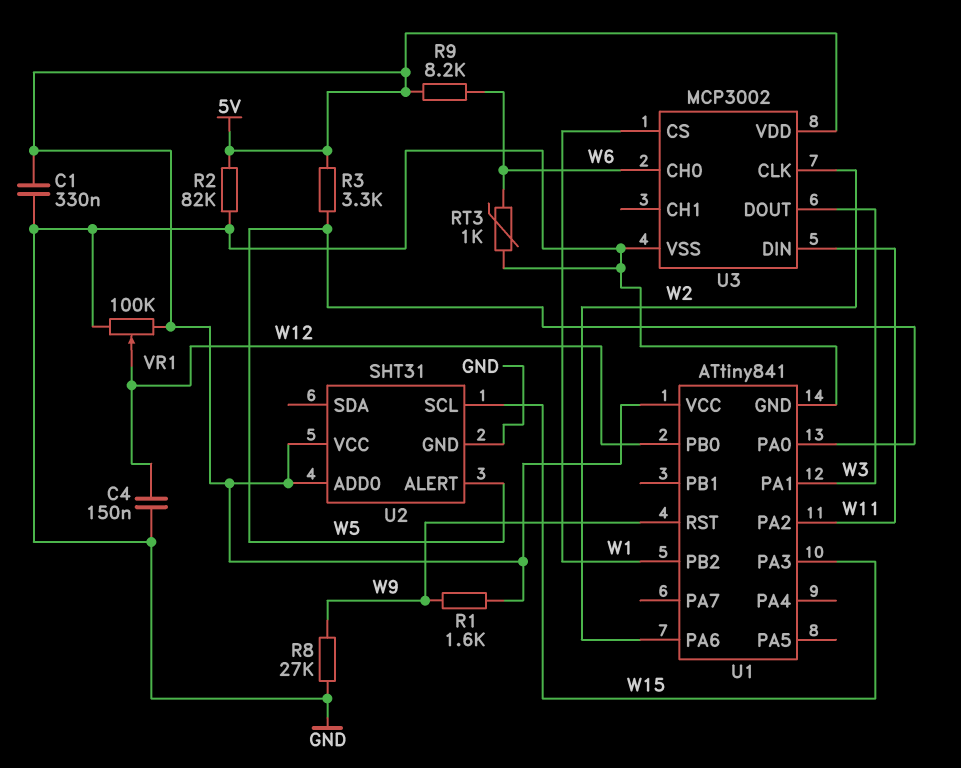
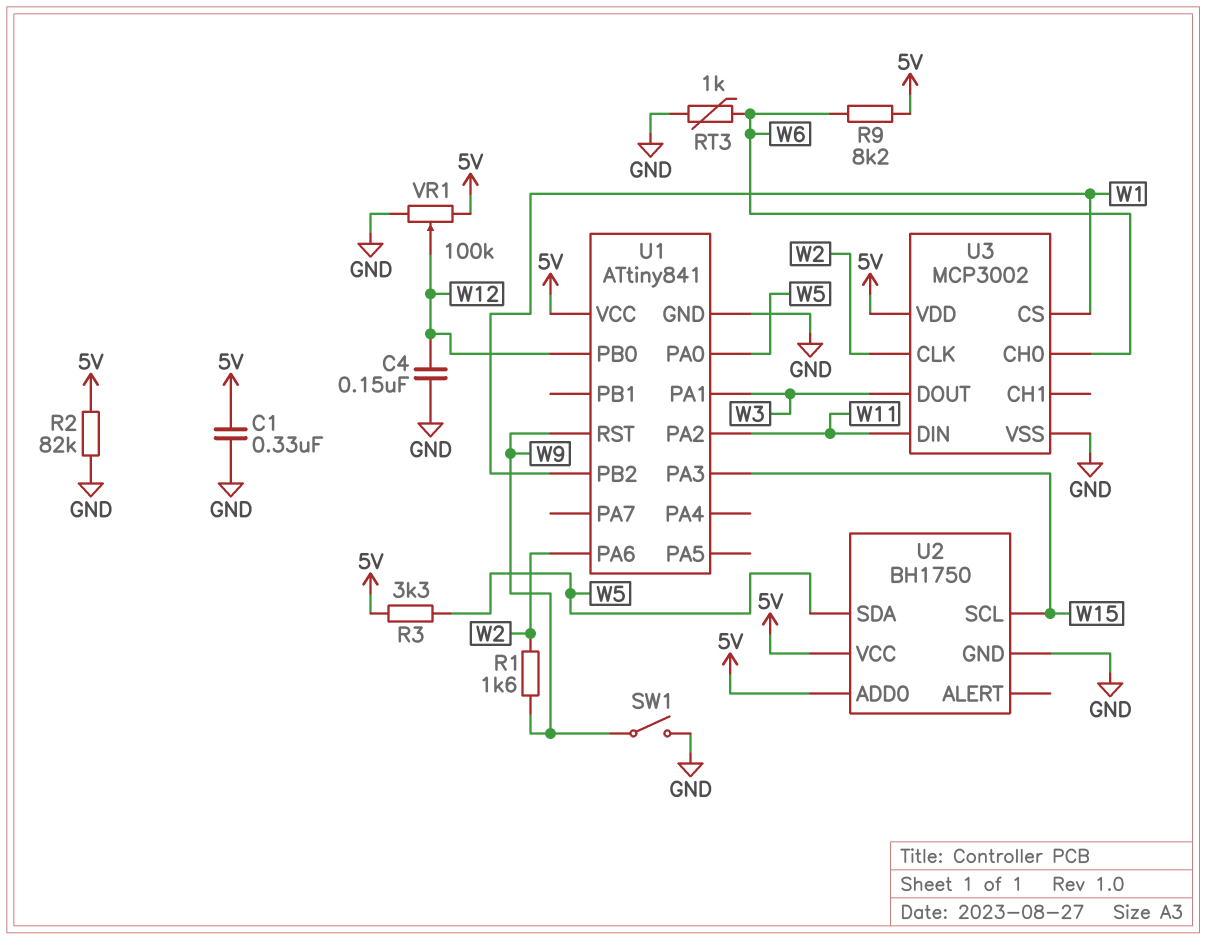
R1: 1.6k (5V, W9) -> 1.6k (W2, W9)
R8: 27k (GND, W9) -> none
SW1: none -> switch (GND, W9)
U2: SHT31 -> BH1750
U2 pin ALERT: W5 -> none
U2 pin SDA: none -> W5

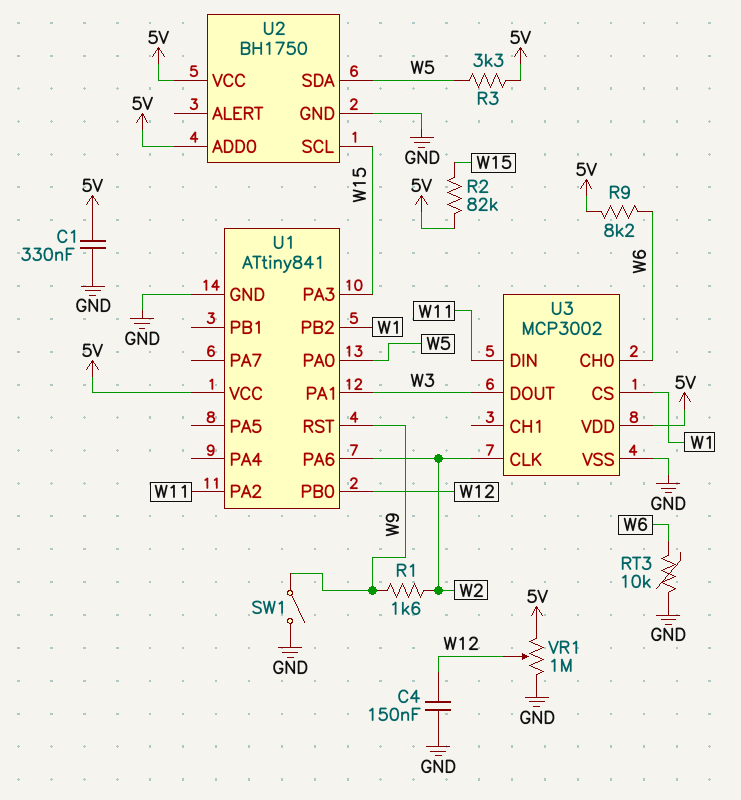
R2: 82k (5V, GND) -> 82k (5V, W15)
RT3: 1k (GND, W6) -> 10k (GND, W6)
VR1: 100k (5V, GND, wiper W12) -> 1M (5V, GND, wiper W12)

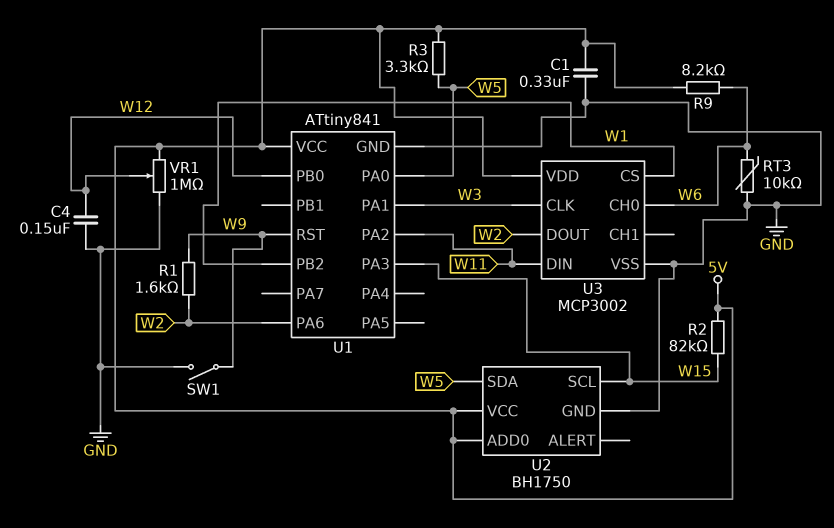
U3 pin CLK: W2 -> W3
U3 pin DOUT: W3 -> W2

